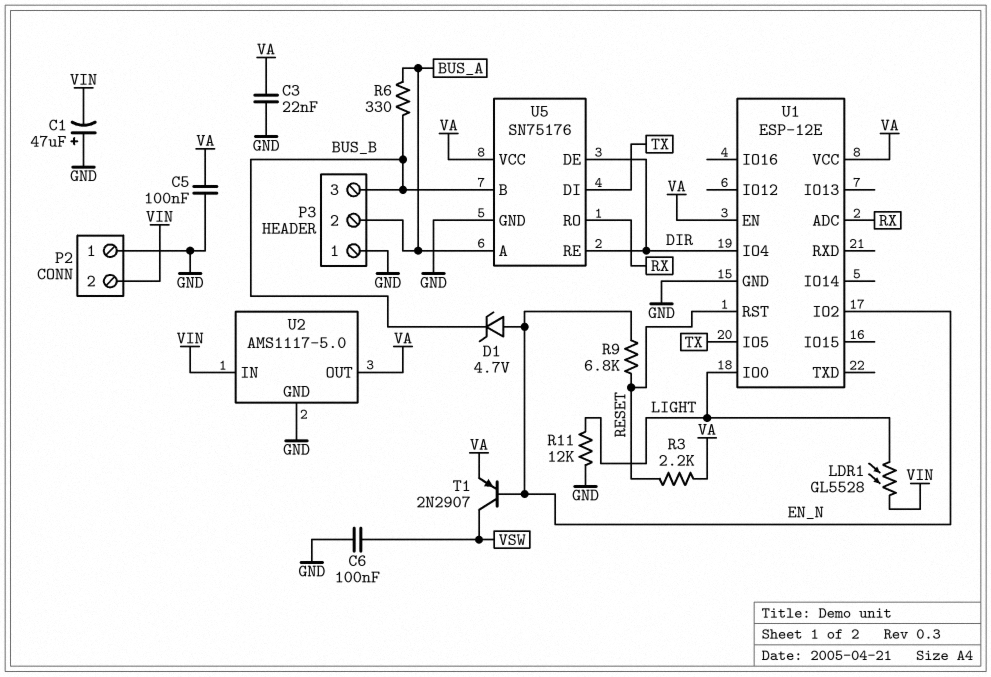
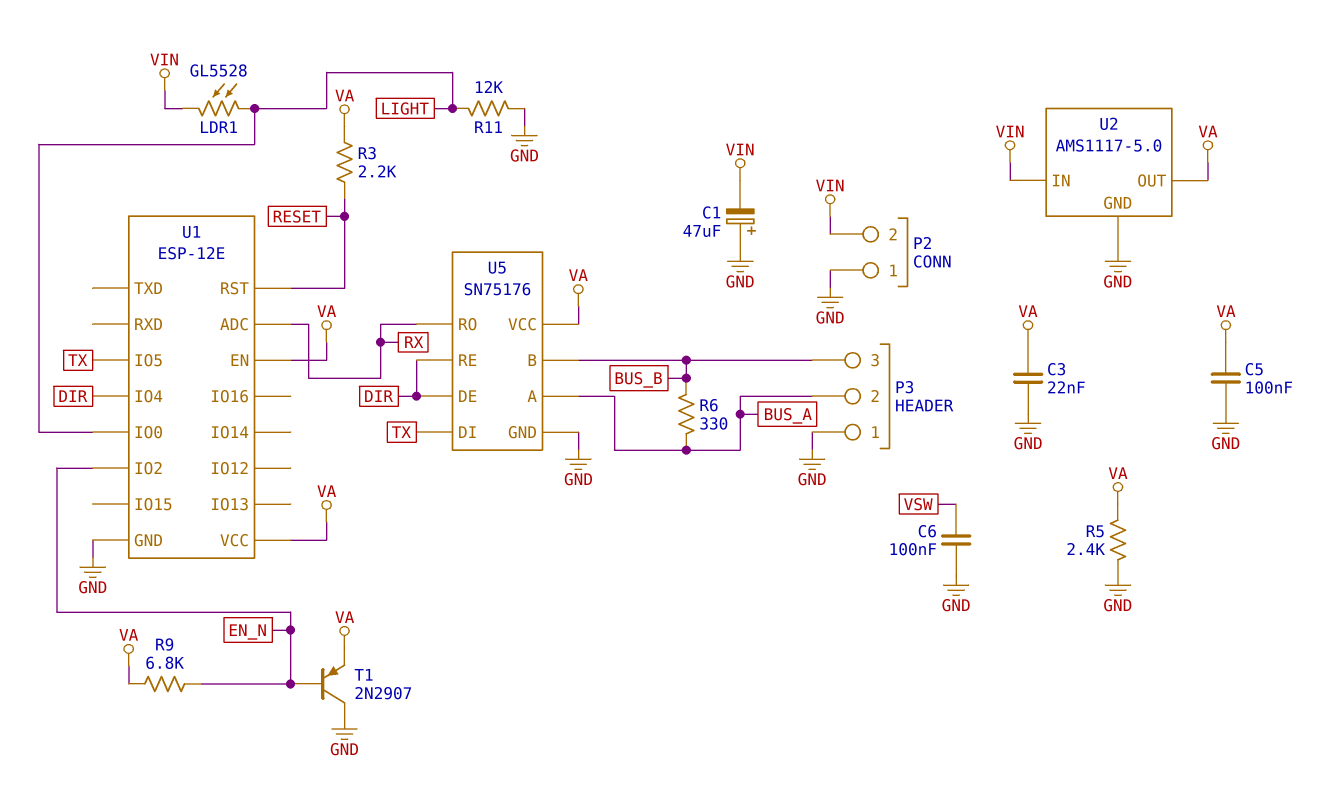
D1: zener 4.7V (A EN_N, K BUS_B) -> none
R5: none -> 2.4k (GND, VA)
R9: 6.8k (EN_N, RESET) -> 6.8k (EN_N, VA)
T1: PNP 2N2907 (B EN_N, C VSW, E VA) -> PNP 2N2907 (B EN_N, C GND, E VA)

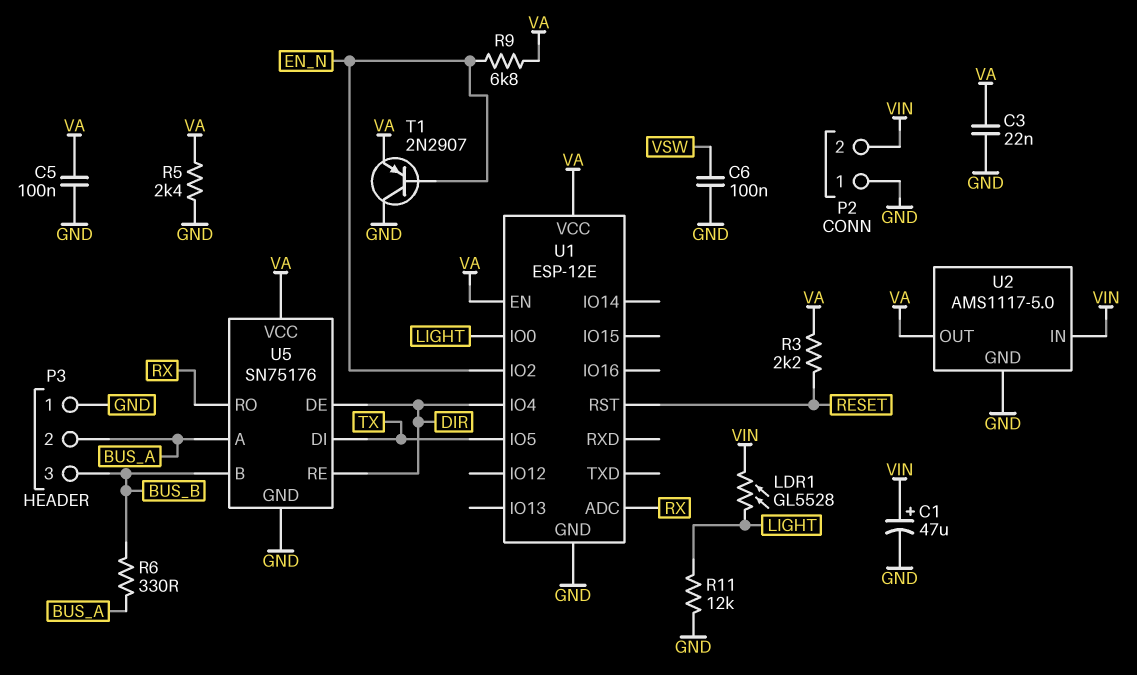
C1: 47uF (plus GND, minus VIN) -> 47uF (plus VIN, minus GND)

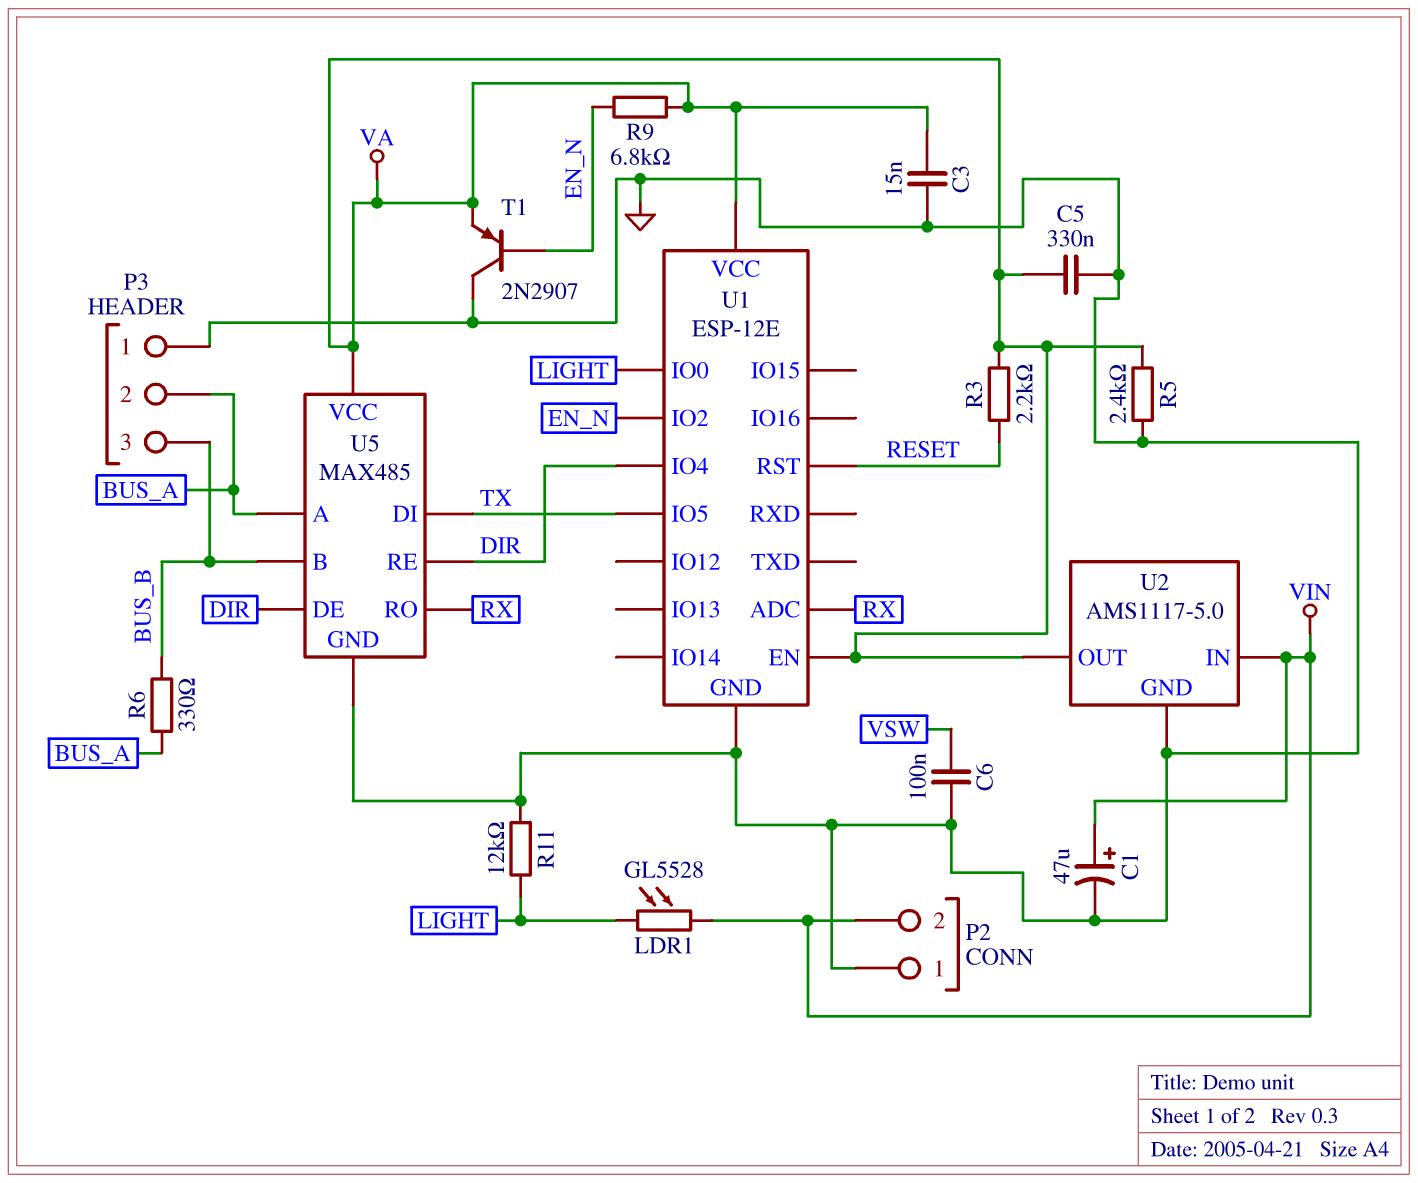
C3: 22nF (GND, VA) -> 15nF (GND, VA)
C5: 100nF (GND, VA) -> 330nF (GND, VA)
U5: SN75176 -> MAX485

